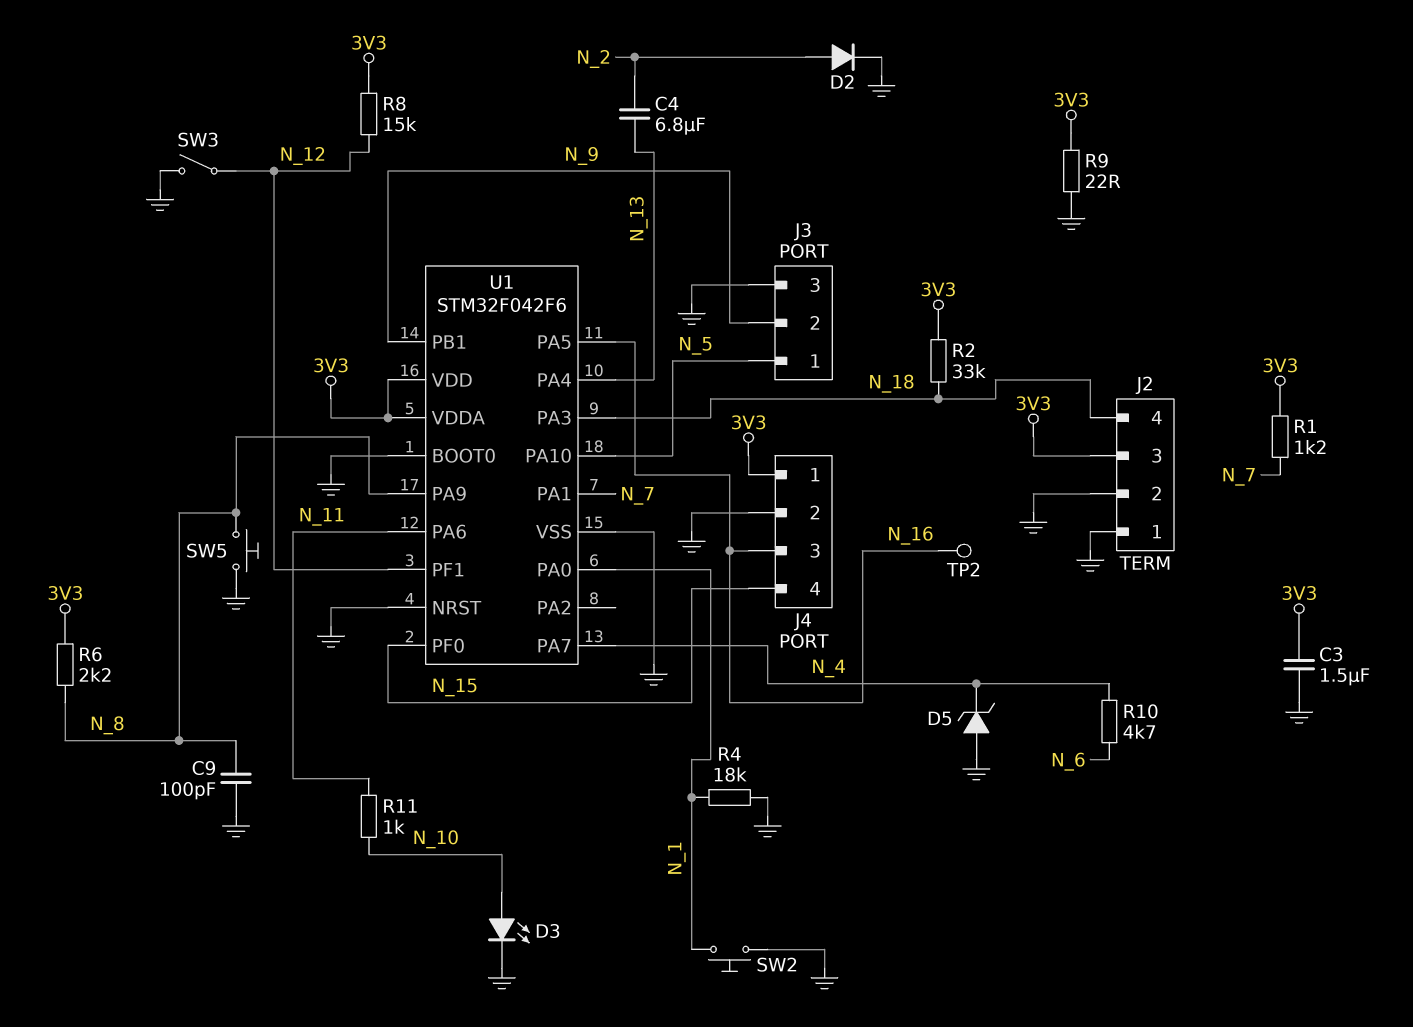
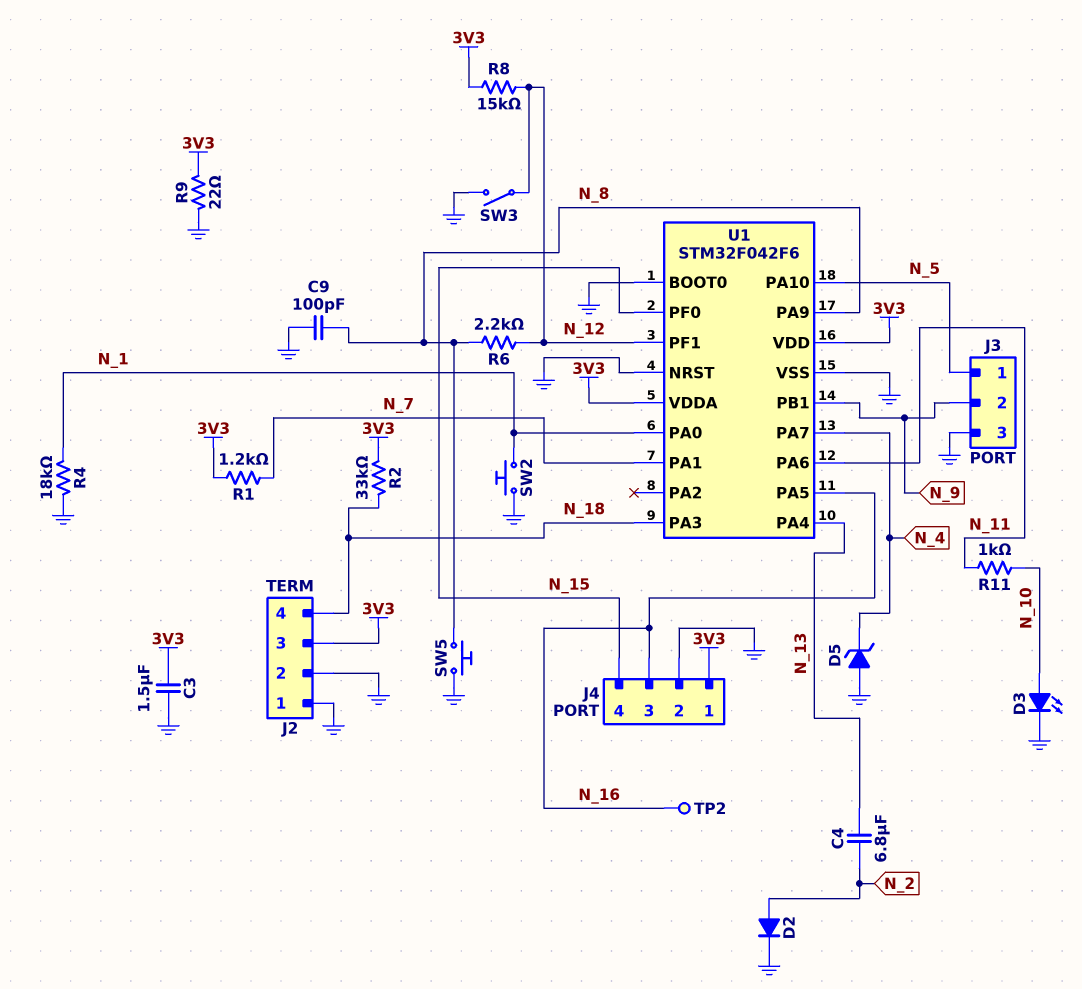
R6: 2.2k (3V3, N_8) -> 2.2k (N_8, N_12)
R10: 4.7k (N_4, N_6) -> none

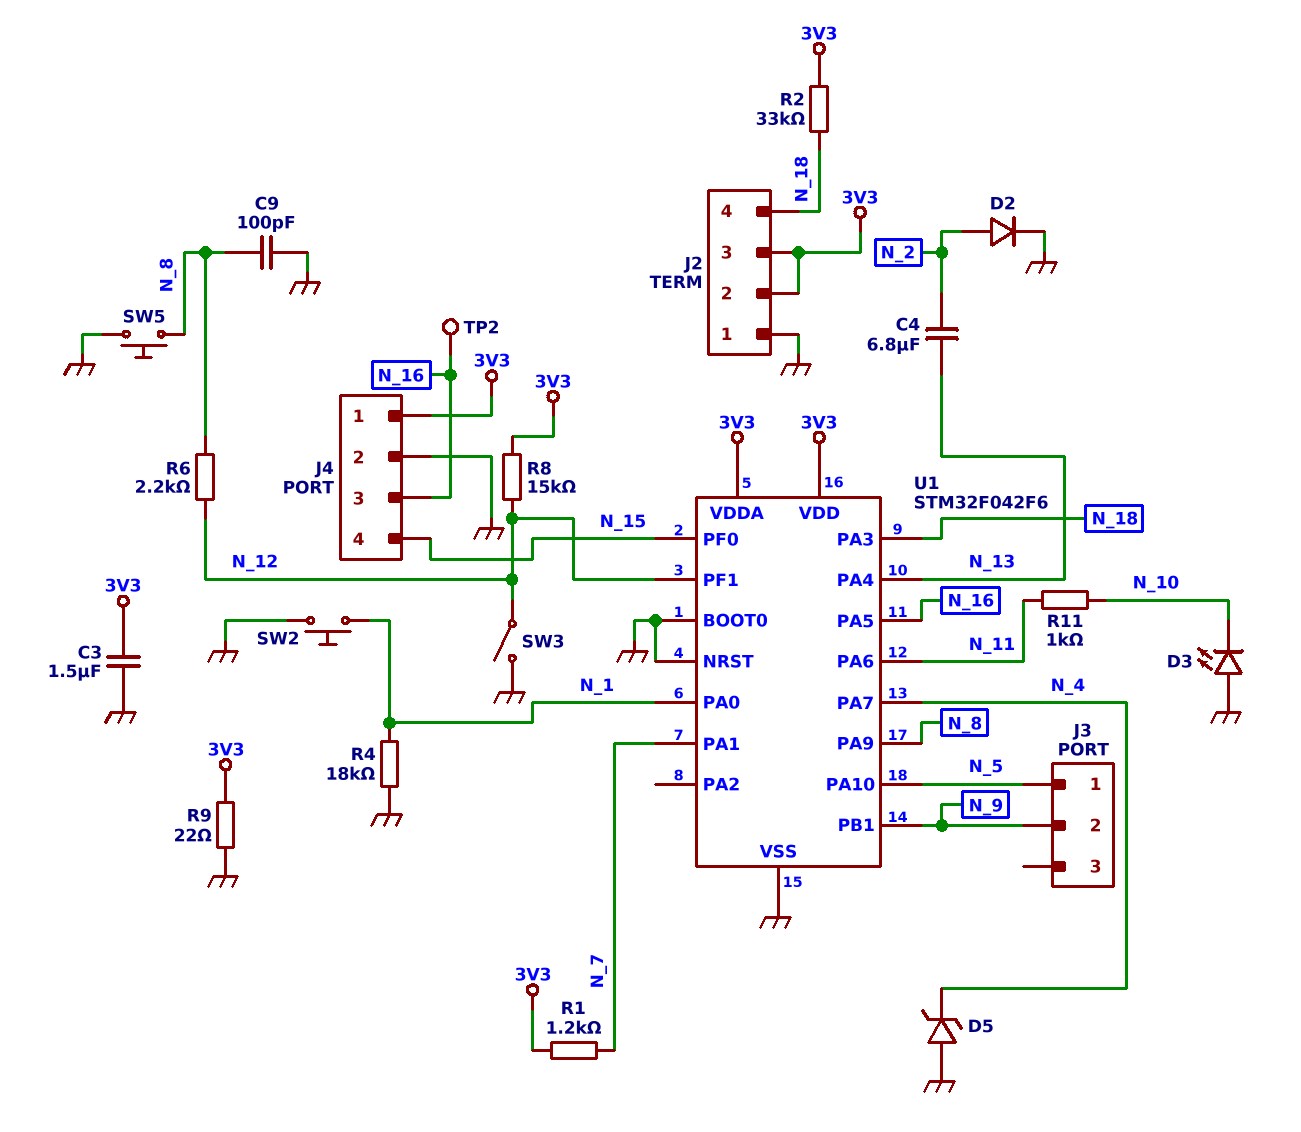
D3: LED (A N_10, K GND) -> LED (A GND, K N_10)
J2 pin 2: GND -> 3V3
J3 pin 3: GND -> none

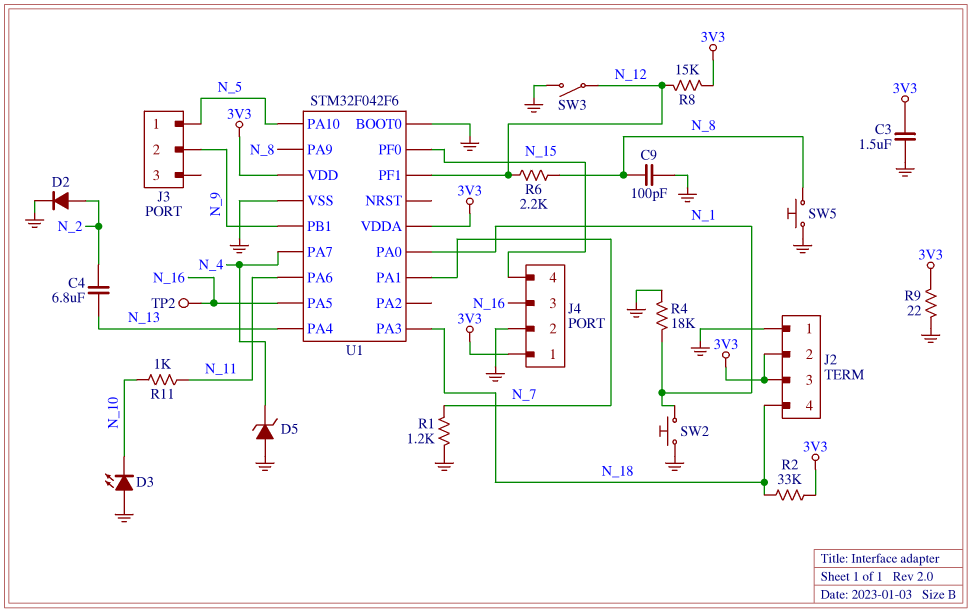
R1: 1.2k (3V3, N_7) -> 1.2k (GND, N_7)
U1 pin NRST: GND -> none

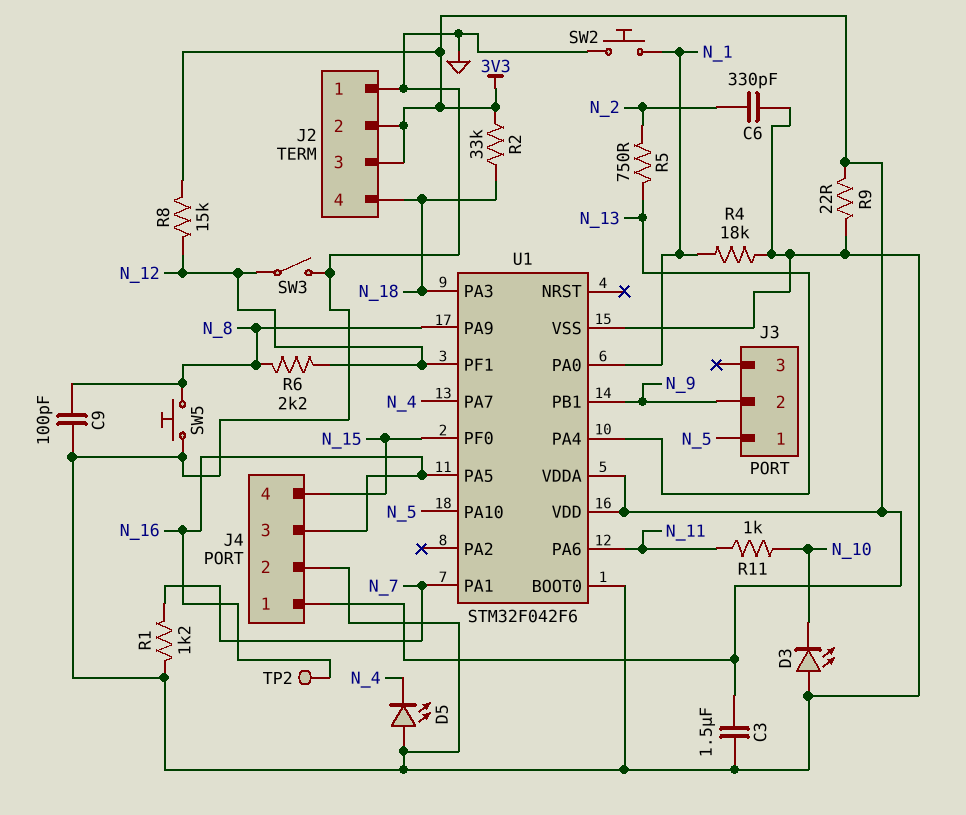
C4: 6.8uF (N_2, N_13) -> none
C6: none -> 330pF (GND, N_2)
D2: diode (A N_2, K GND) -> none
D5: zener (A GND, K N_4) -> LED (A GND, K N_4)
R5: none -> 750 (N_2, N_13)

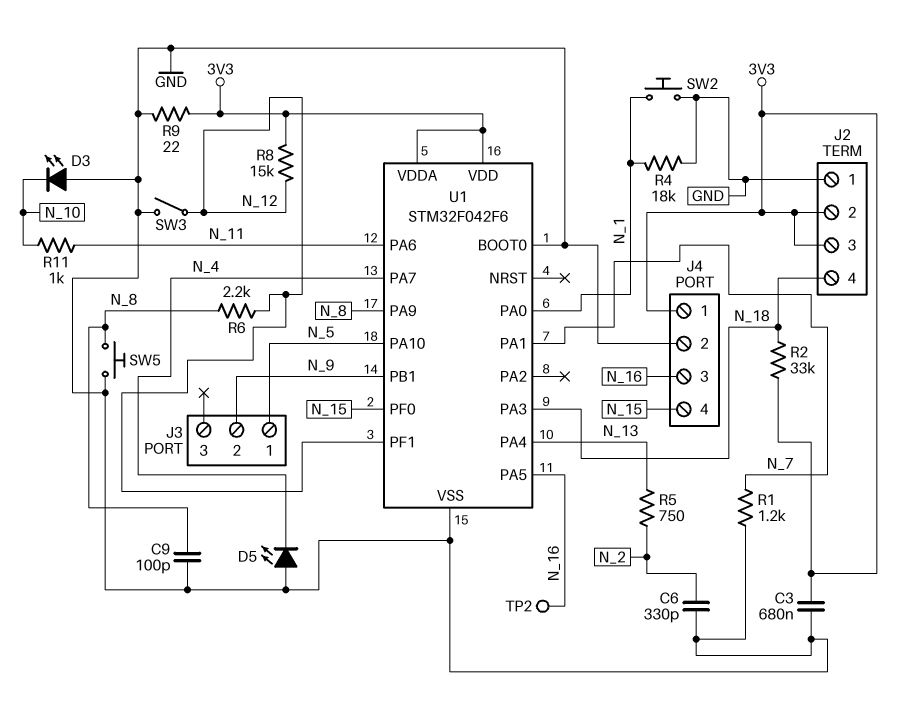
C3: 1.5uF (3V3, GND) -> 680nF (3V3, GND)

